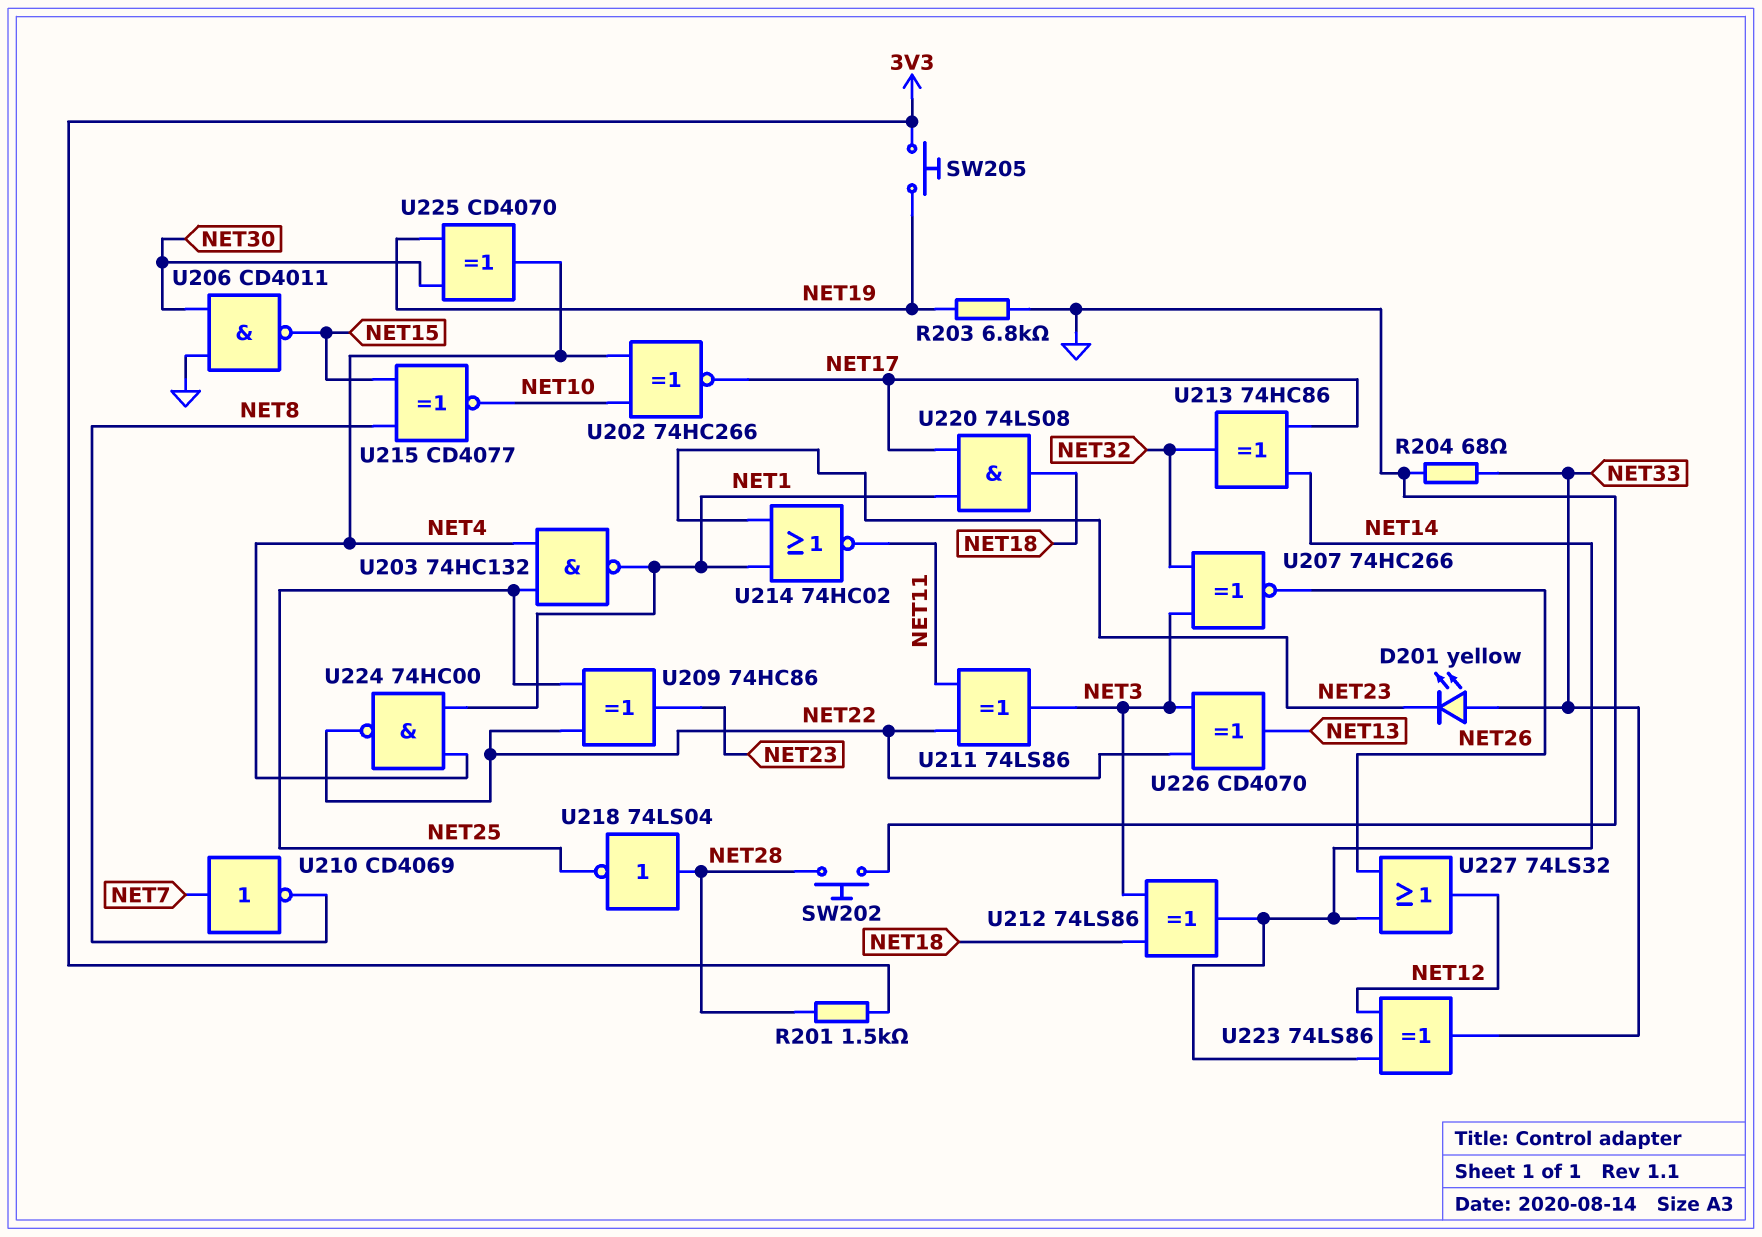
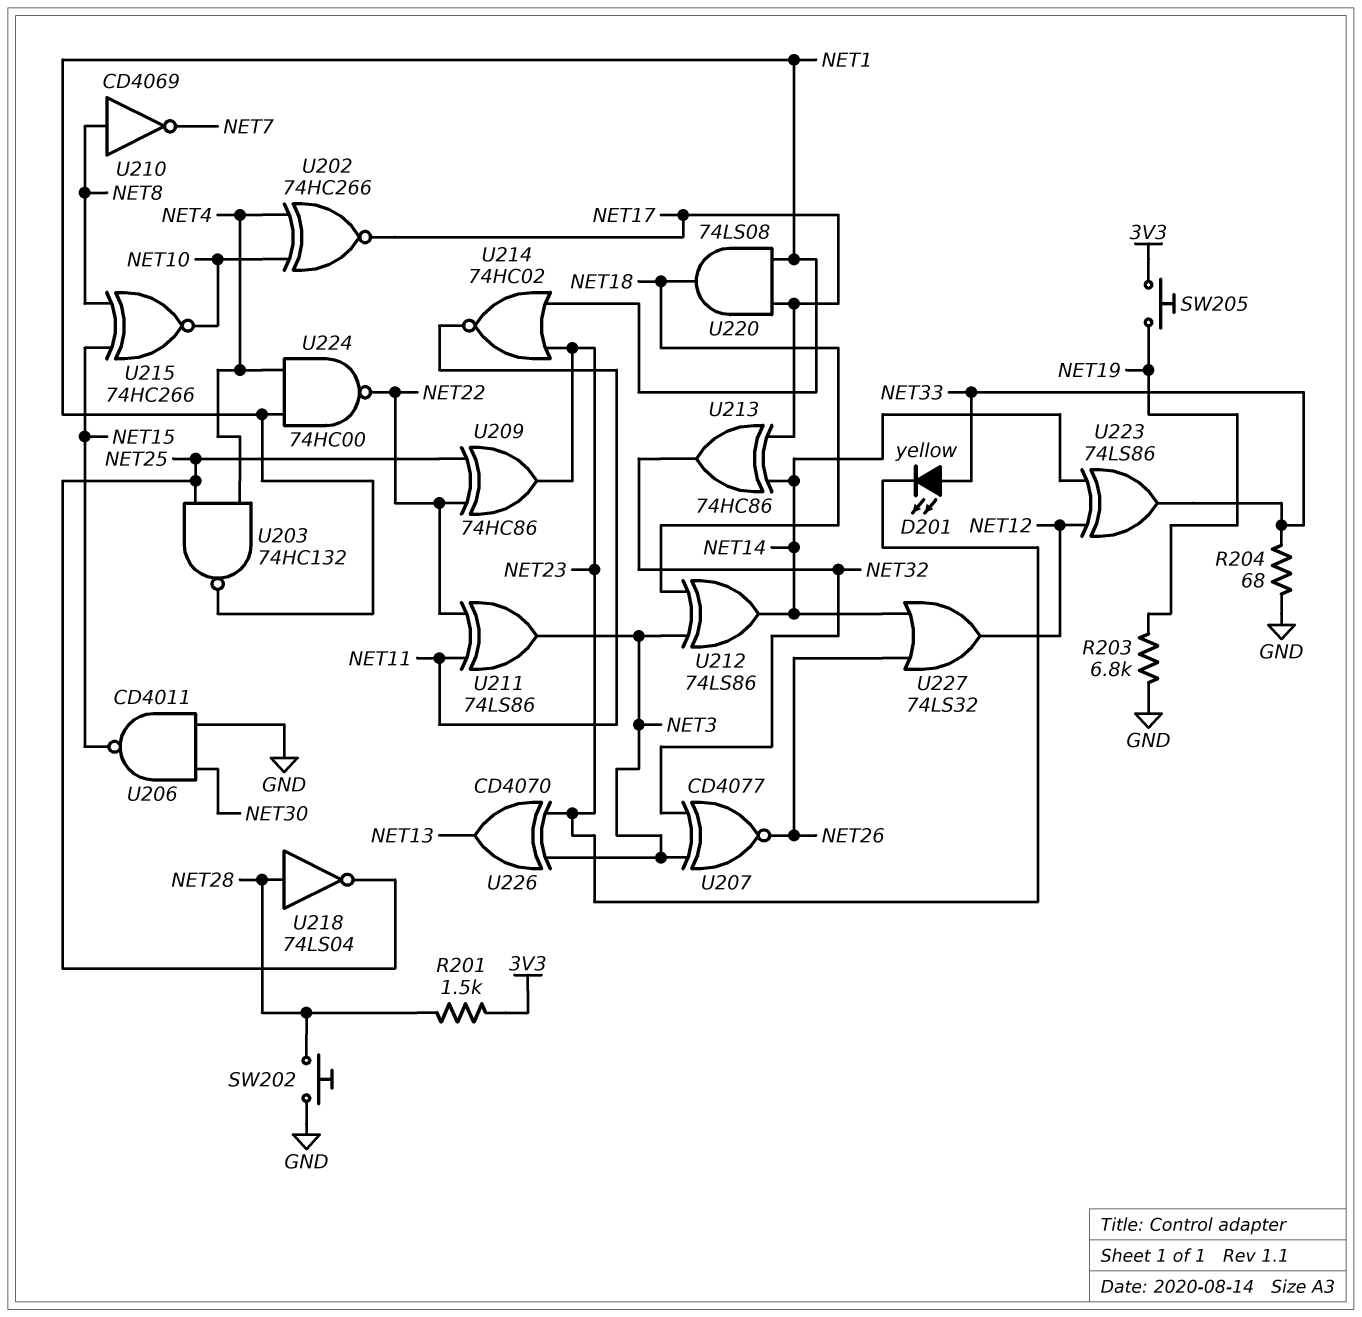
U207: XNOR 74HC266 (in NET3, in NET32, out NET26) -> XNOR CD4077 (in NET3, in NET32, out NET26)
U210: NOT CD4069 (in NET7, out NET8) -> NOT CD4069 (in NET8, out NET7)
U215: XNOR CD4077 (in NET8, in NET15, out NET10) -> XNOR 74HC266 (in NET8, in NET15, out NET10)
U225: XOR CD4070 (in NET19, in NET30, out NET4) -> none
U226: XOR CD4070 (in NET3, in NET22, out NET13) -> XOR CD4070 (in NET3, in NET23, out NET13)

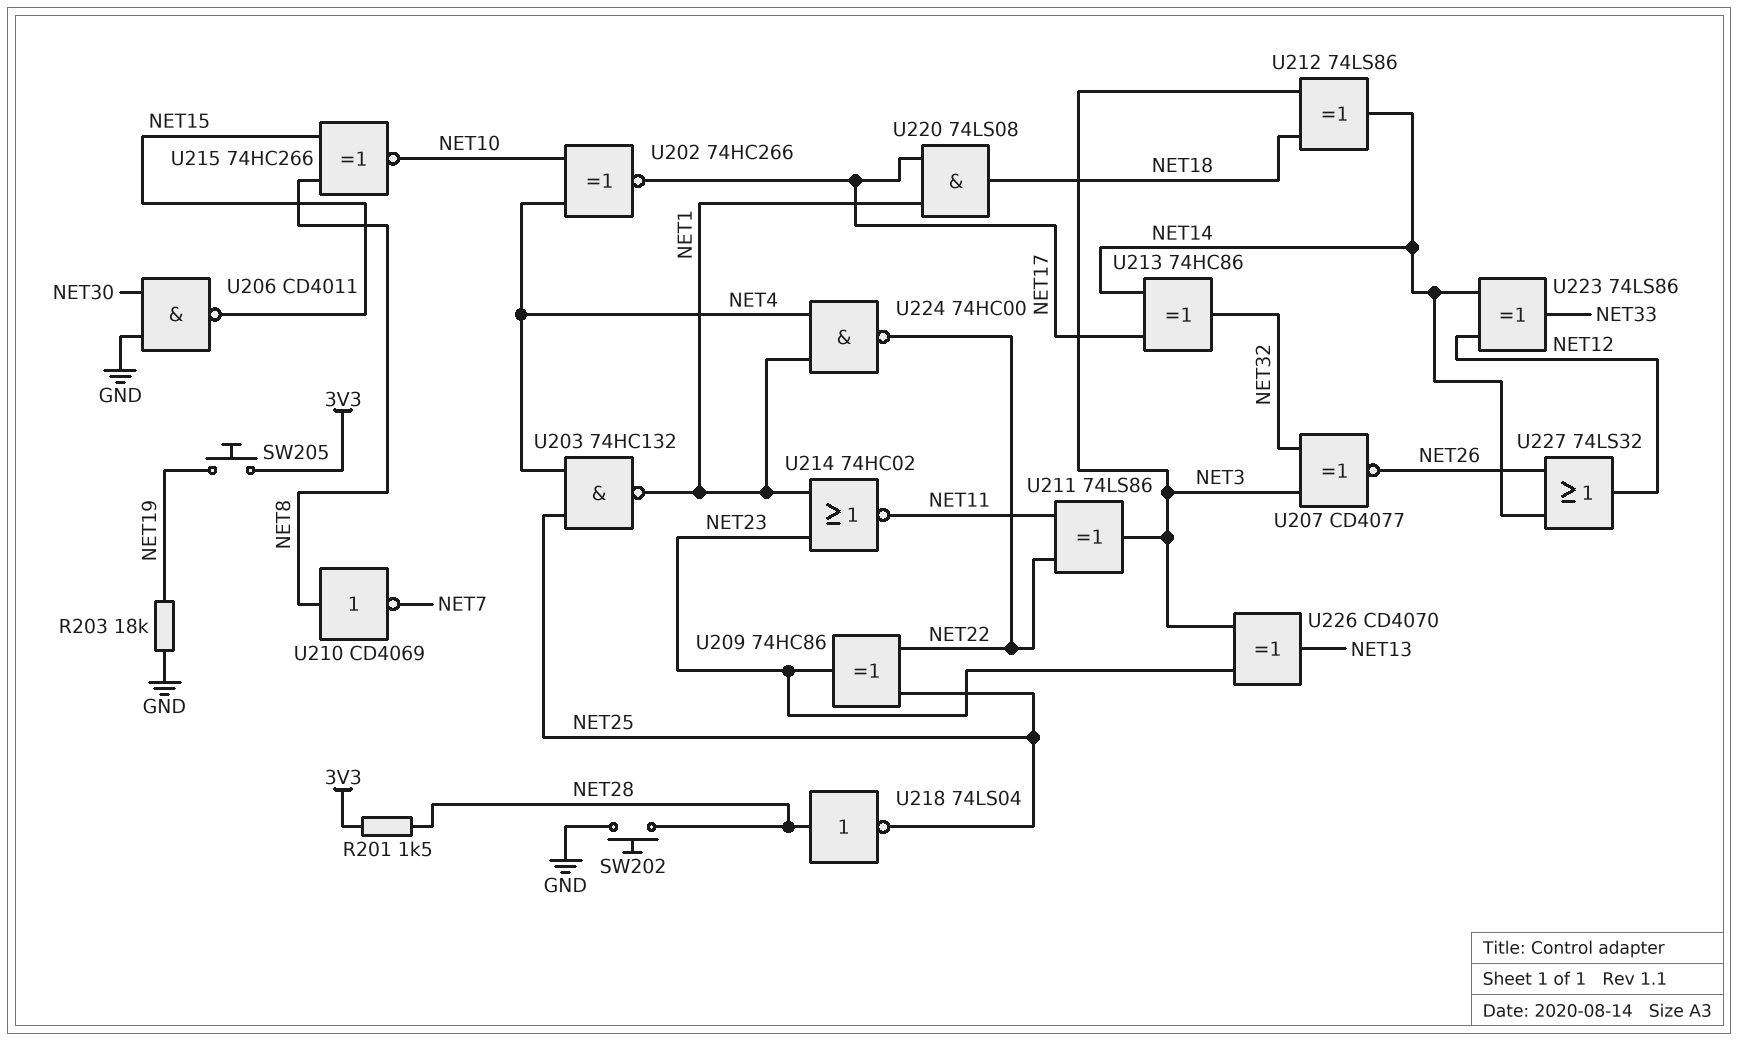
D201: LED yellow (A NET33, K NET23) -> none
R203: 6.8k (GND, NET19) -> 18k (GND, NET19)
R204: 68 (GND, NET33) -> none

